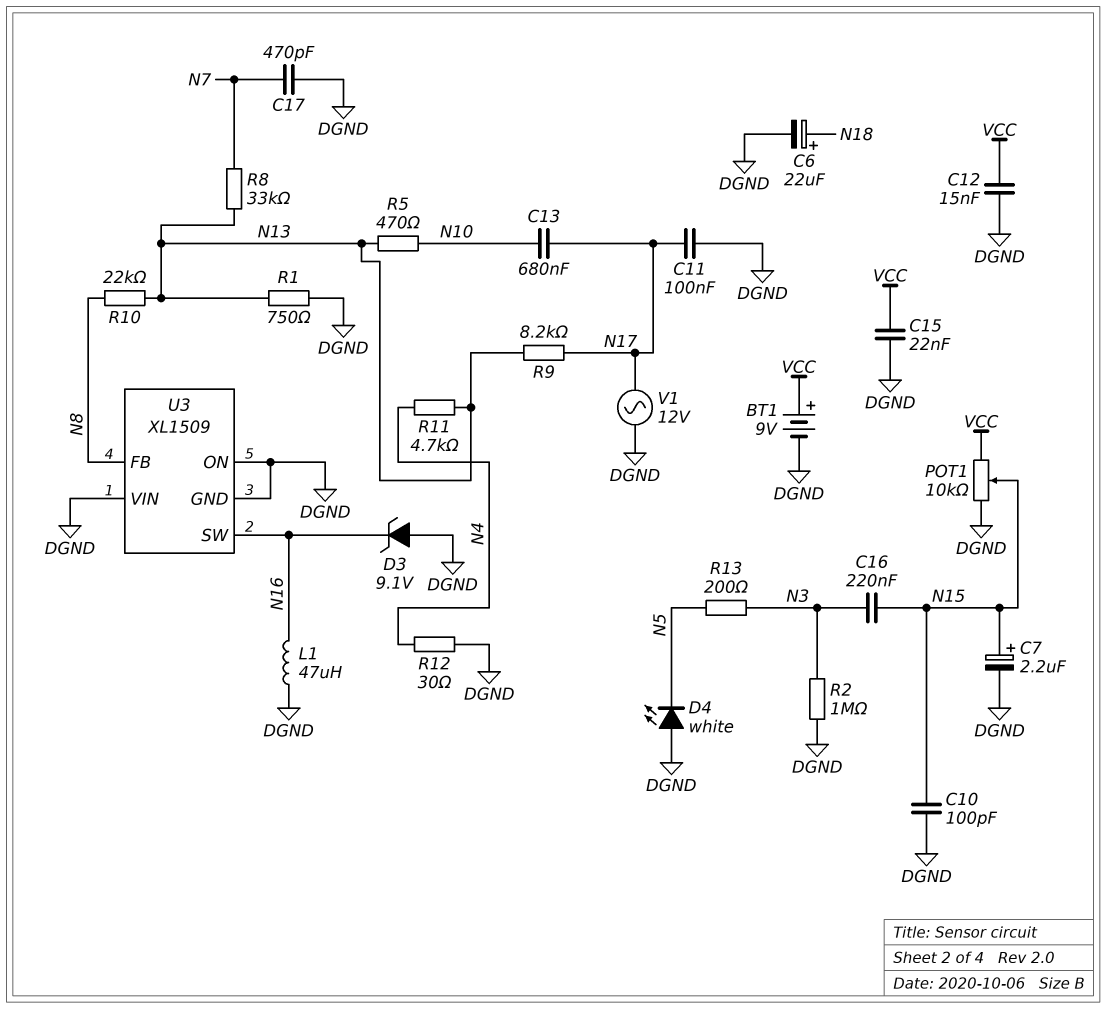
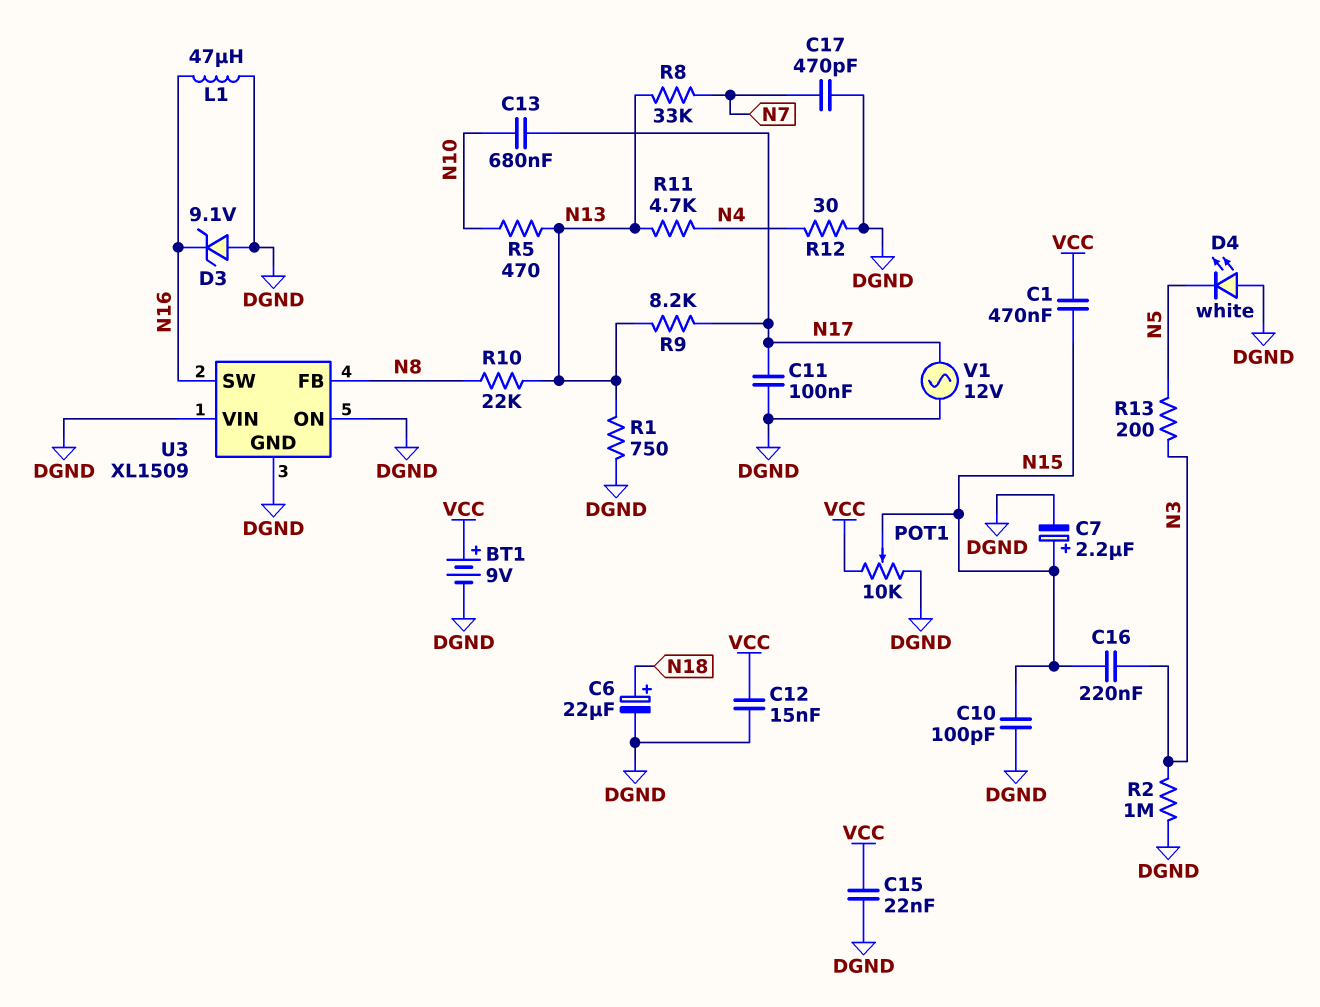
C1: none -> 470nF (N15, VCC)

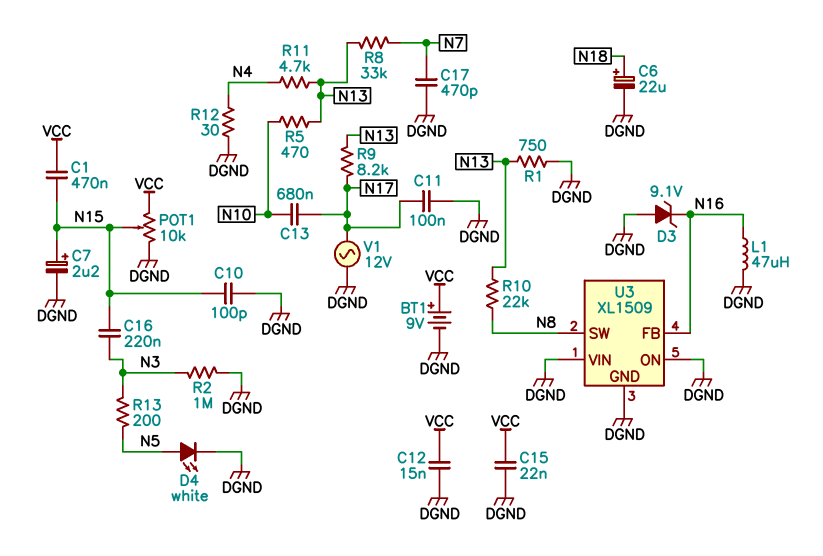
D4: LED white (A DGND, K N5) -> LED white (A N5, K DGND)
U3 pin FB: N8 -> N16
U3 pin SW: N16 -> N8

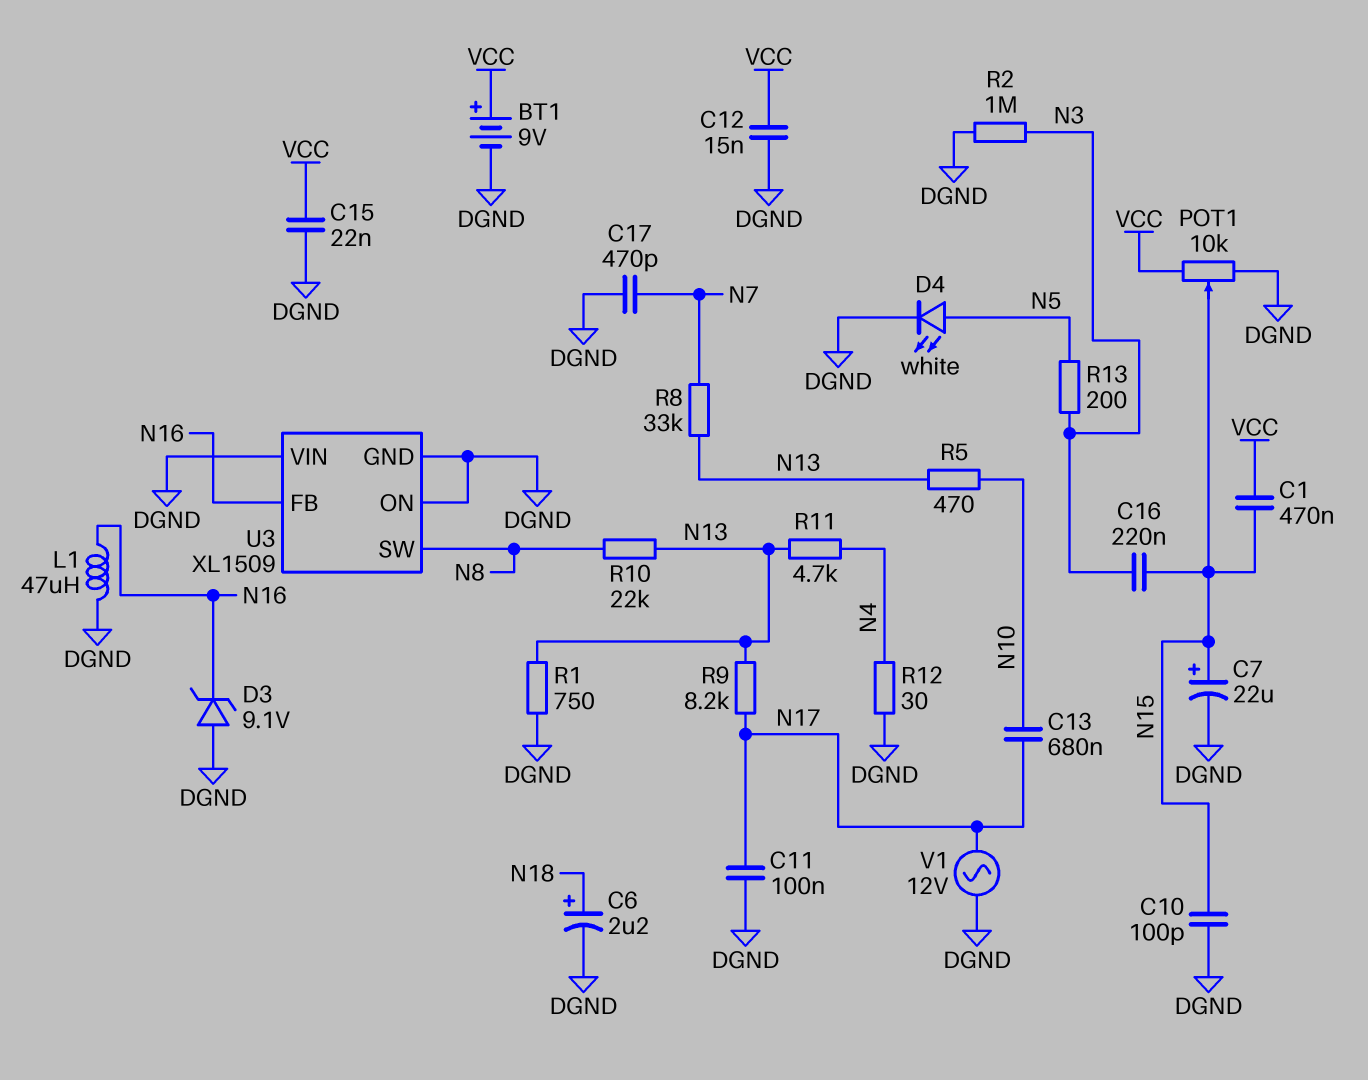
C6: 22uF (plus N18, minus DGND) -> 2.2uF (plus N18, minus DGND)
C7: 2.2uF (plus N15, minus DGND) -> 22uF (plus N15, minus DGND)

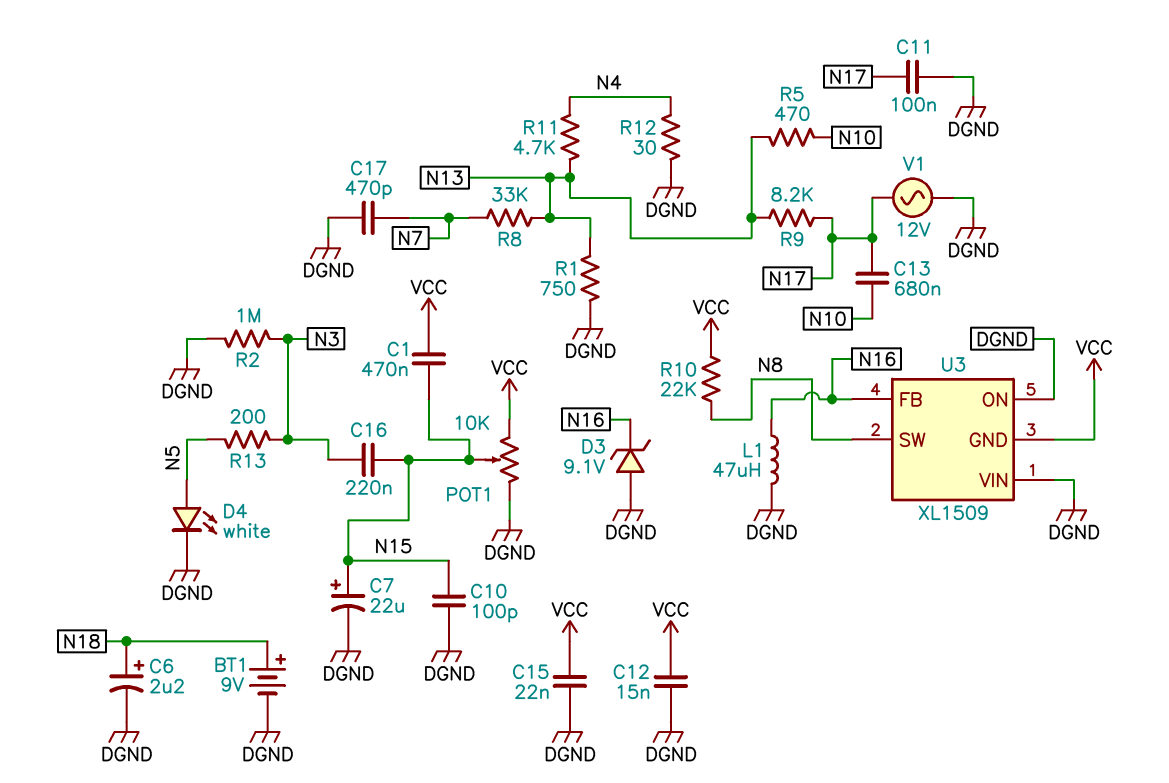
BT1: 9V (plus VCC, minus DGND) -> 9V (plus N18, minus DGND)
R10: 22k (N8, N13) -> 22k (N8, VCC)
U3 pin GND: DGND -> VCC

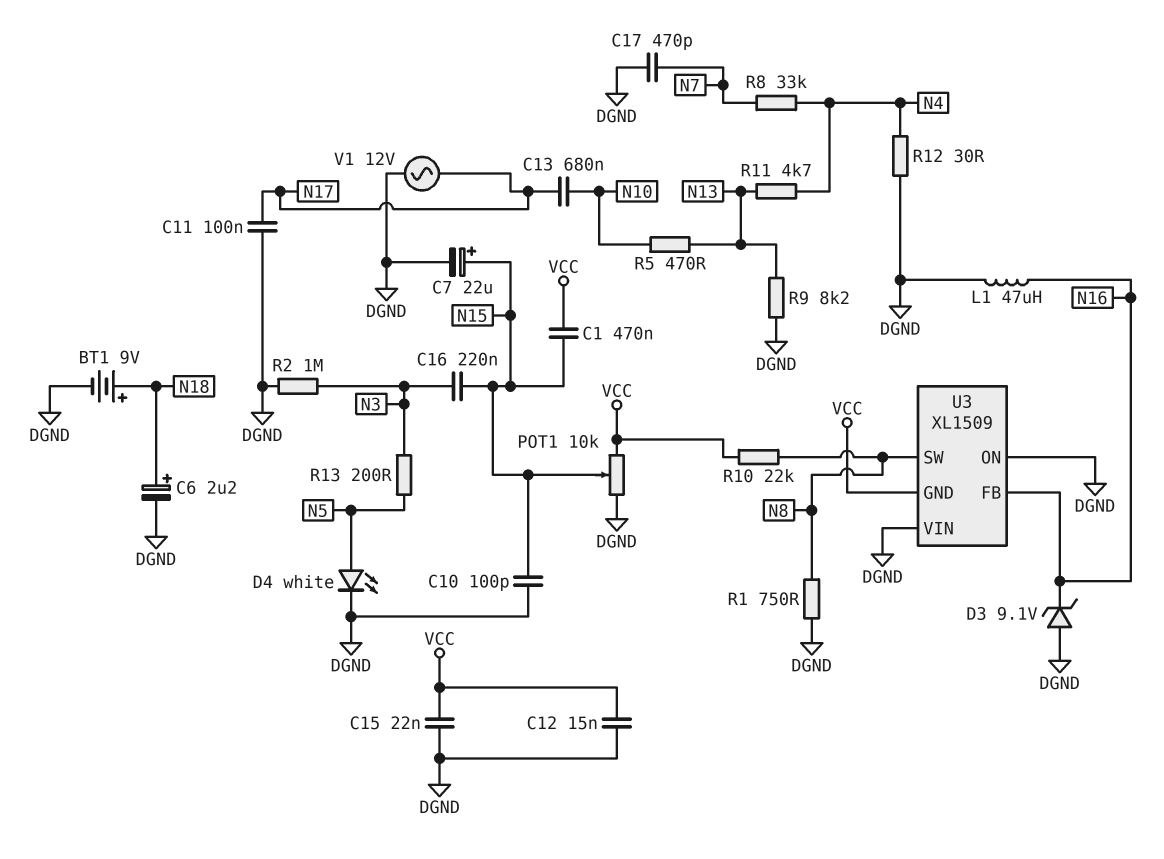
R1: 750 (DGND, N13) -> 750 (DGND, N8)
R8: 33k (N7, N13) -> 33k (N4, N7)
R9: 8.2k (N13, N17) -> 8.2k (DGND, N13)

